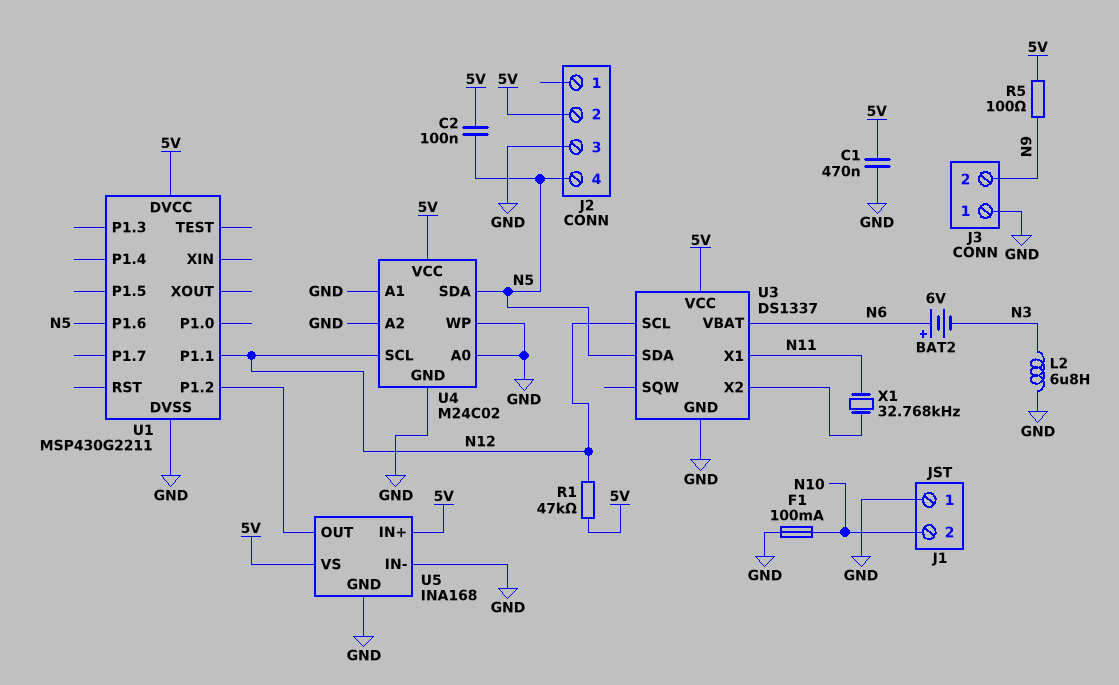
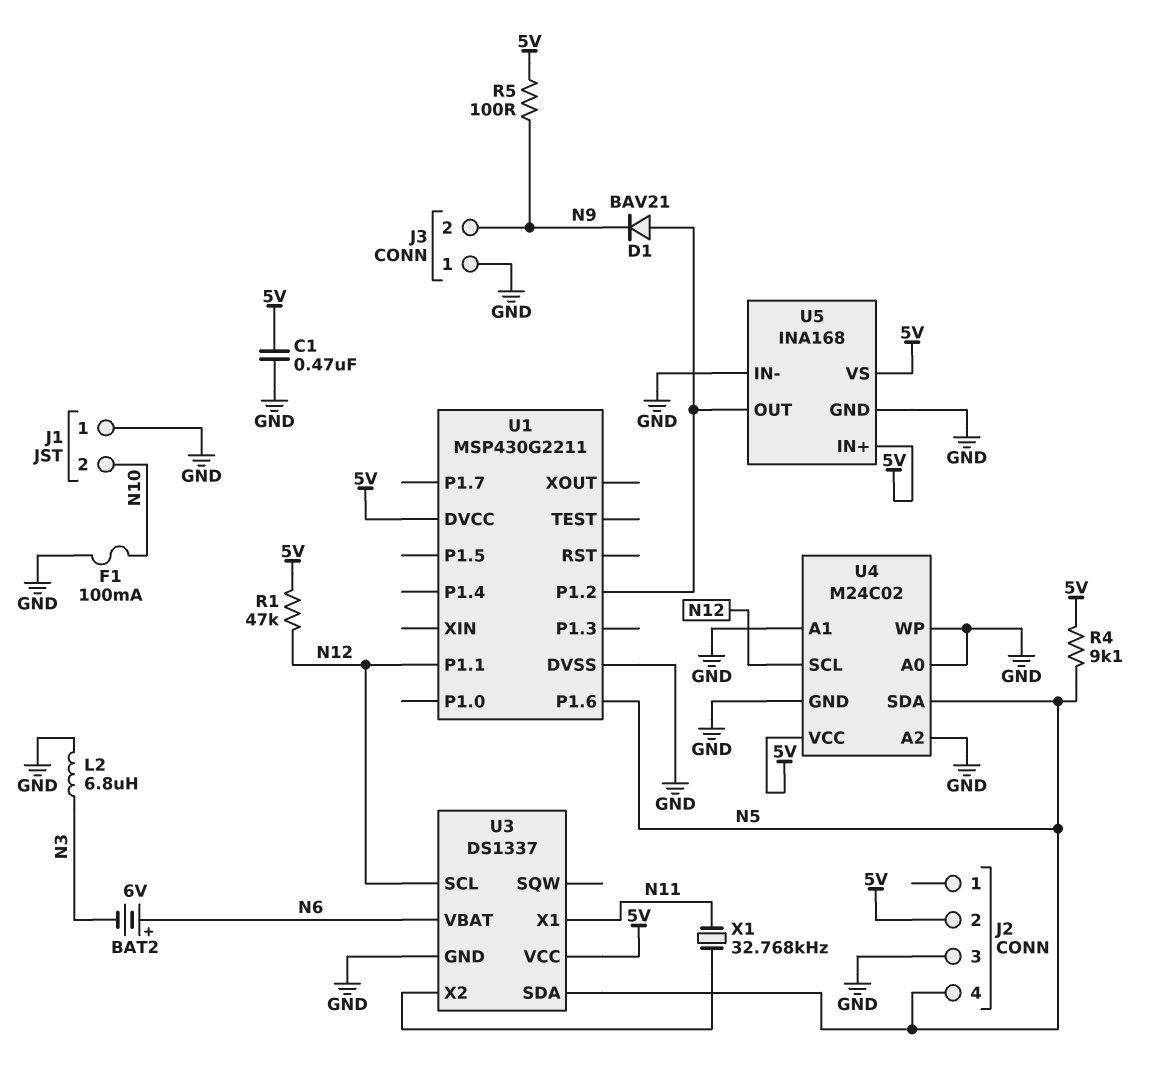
C2: 100nF (5V, N5) -> none
D1: none -> diode BAV21 (A U1/P1.2, K N9)
R4: none -> 9.1k (5V, N5)

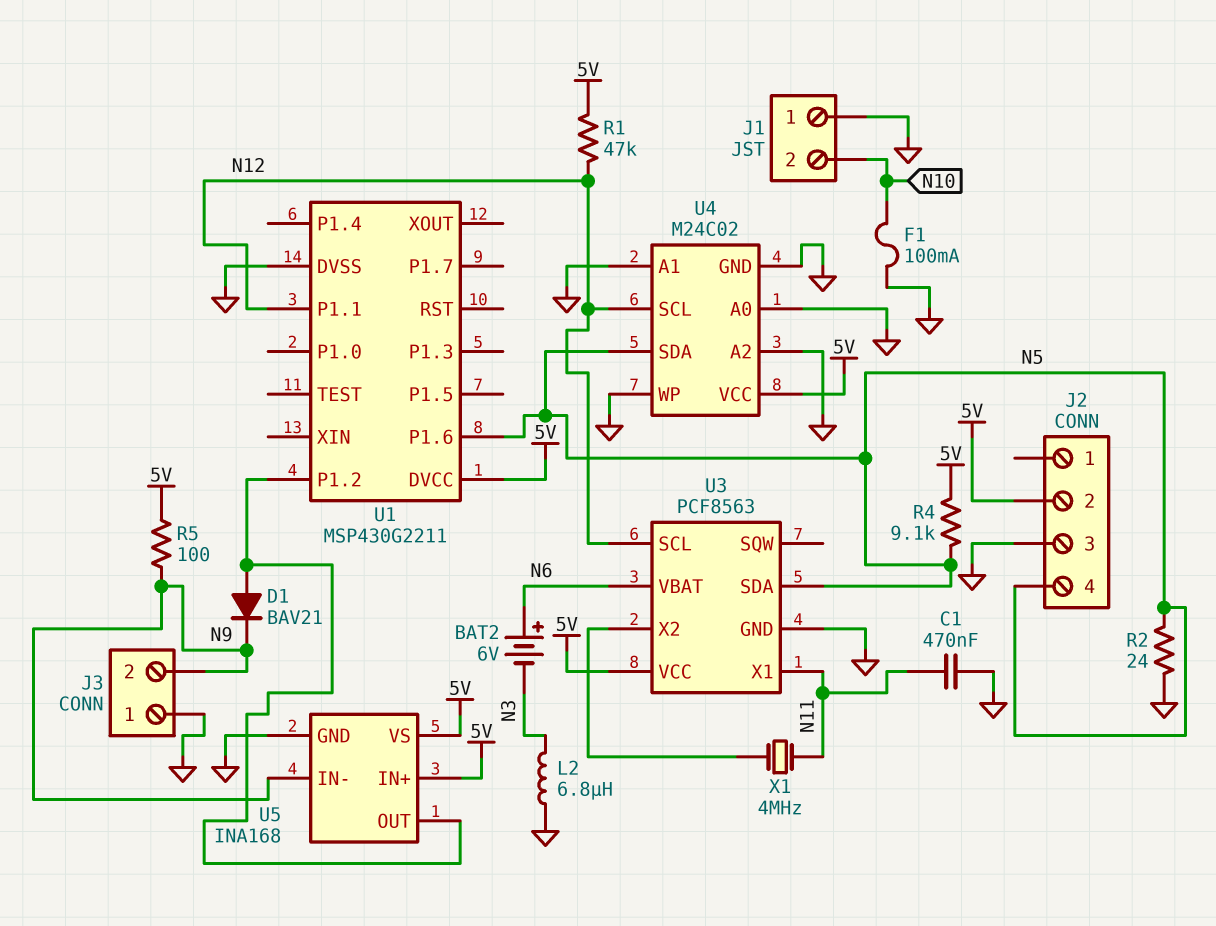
C1: 470nF (5V, GND) -> 470nF (GND, N11)
R2: none -> 24 (GND, N5)
U3: DS1337 -> PCF8563
U5 pin IN-: GND -> N9
X1: 32.768kHz (N11, U3/X2) -> 4MHz (N11, U3/X2)

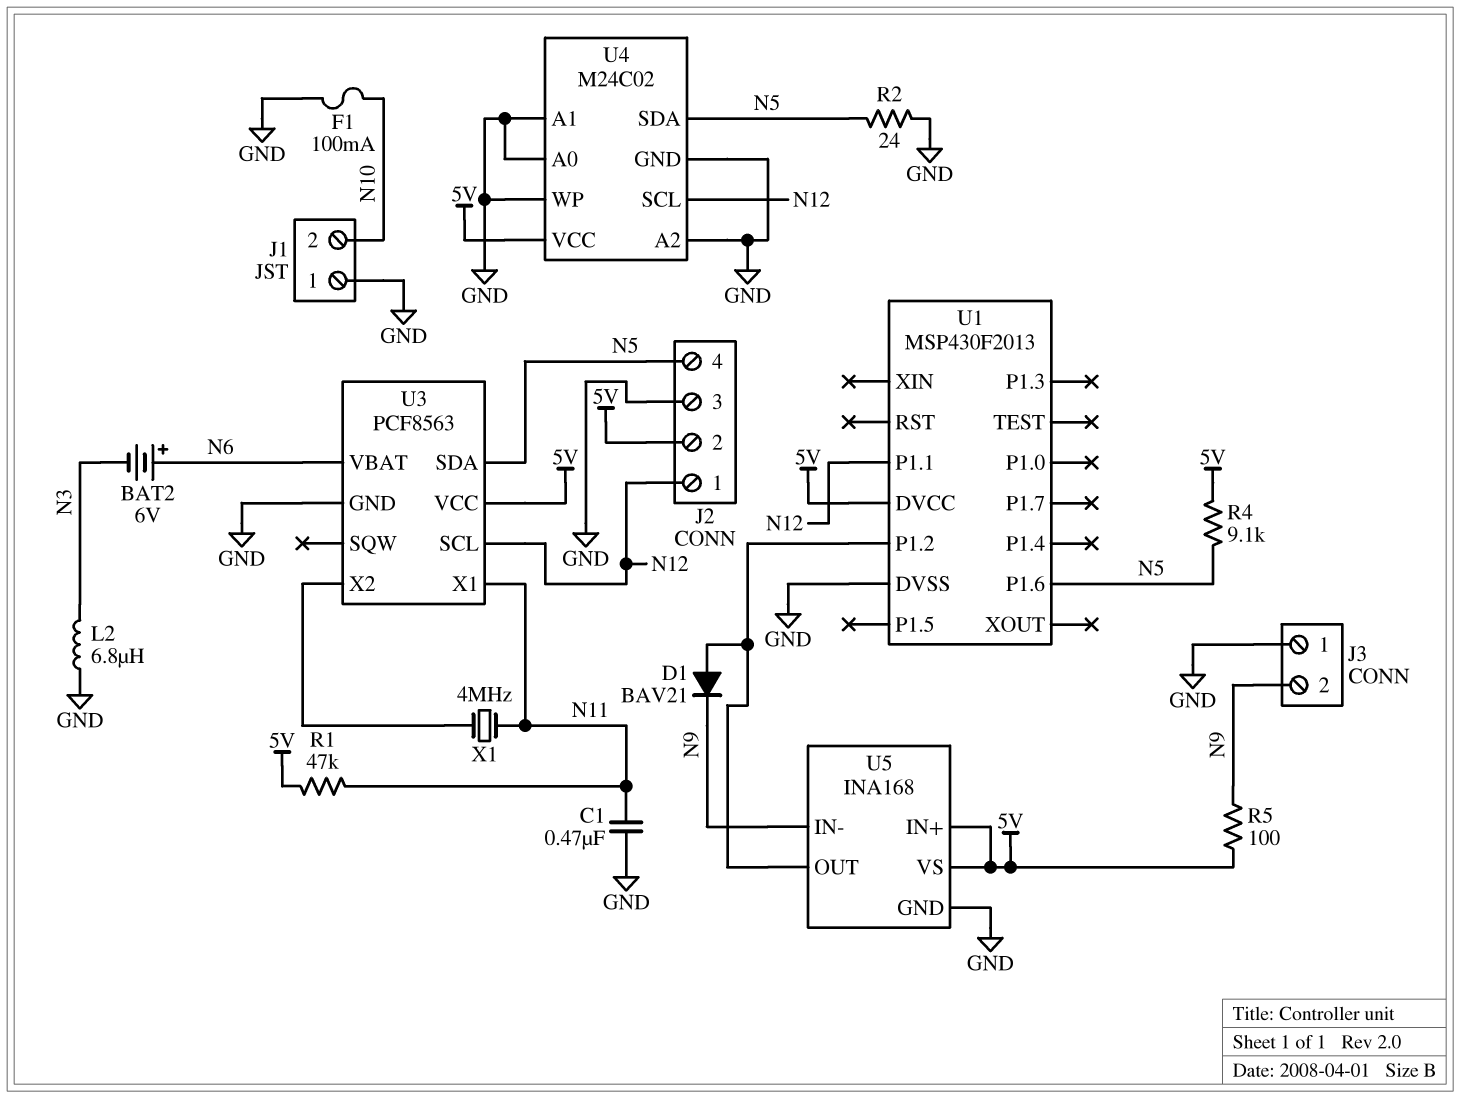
J2 pin 1: none -> N12
R1: 47k (5V, N12) -> 47k (5V, N11)
U1: MSP430G2211 -> MSP430F2013

